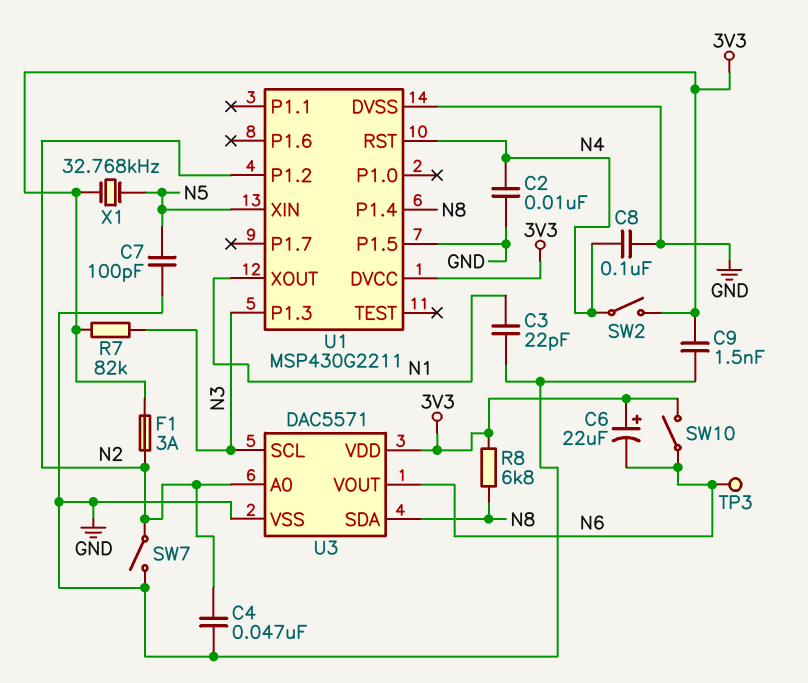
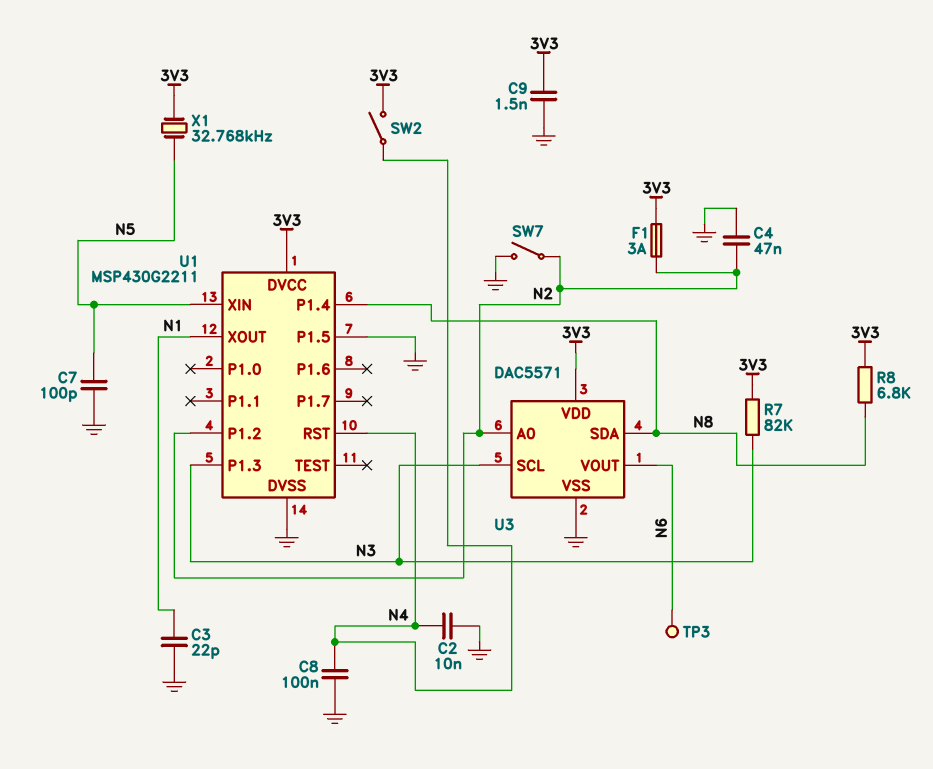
C6: 22uF (plus 3V3, minus N6) -> none
SW10: switch (3V3, N6) -> none

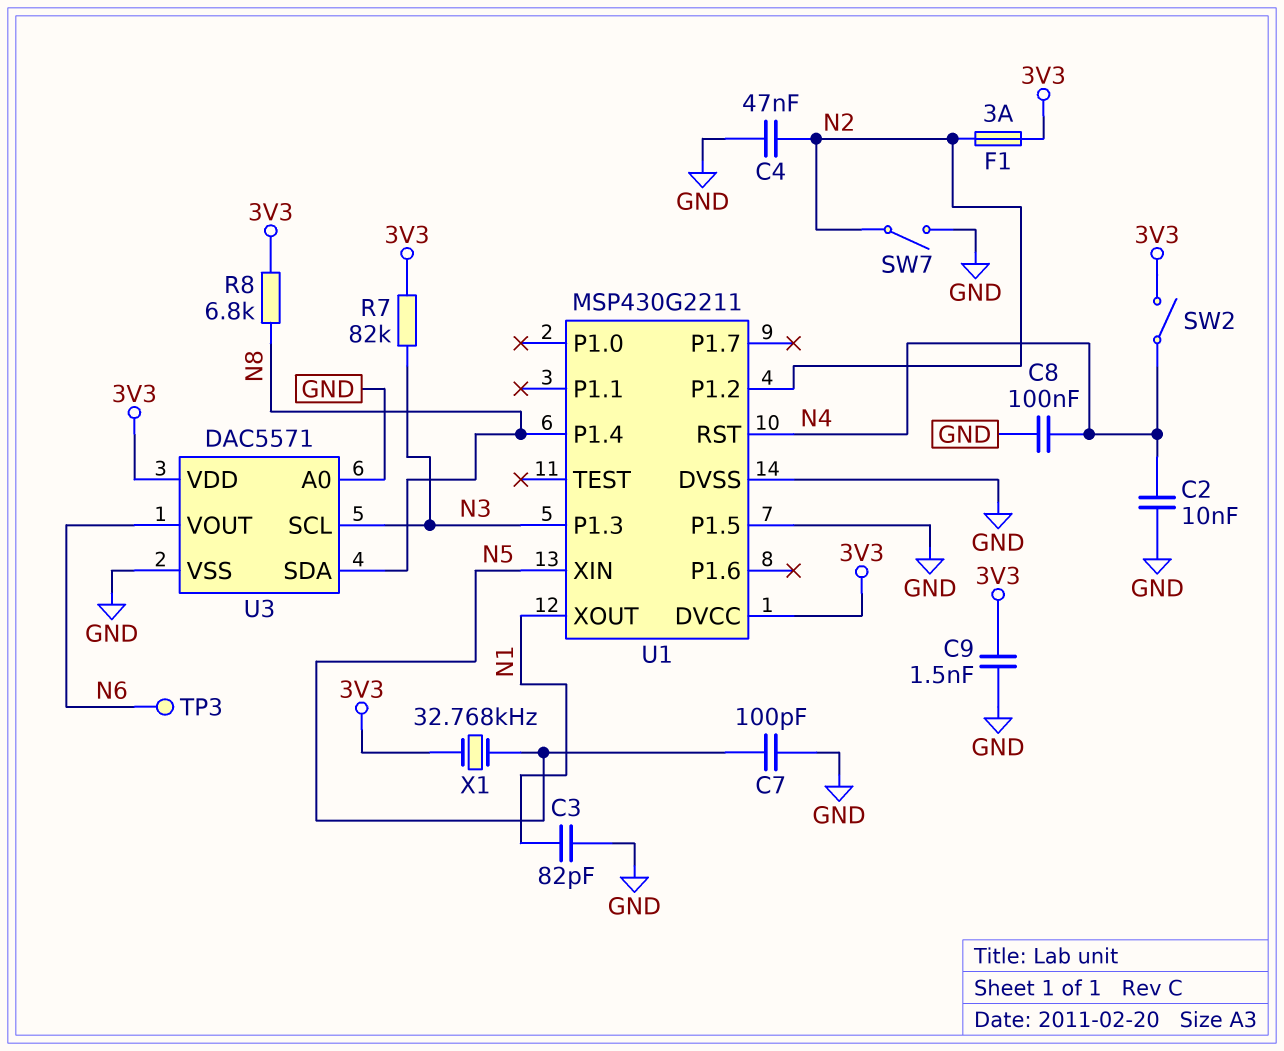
C3: 22pF (GND, N1) -> 82pF (GND, N1)
U3 pin A0: N2 -> GND

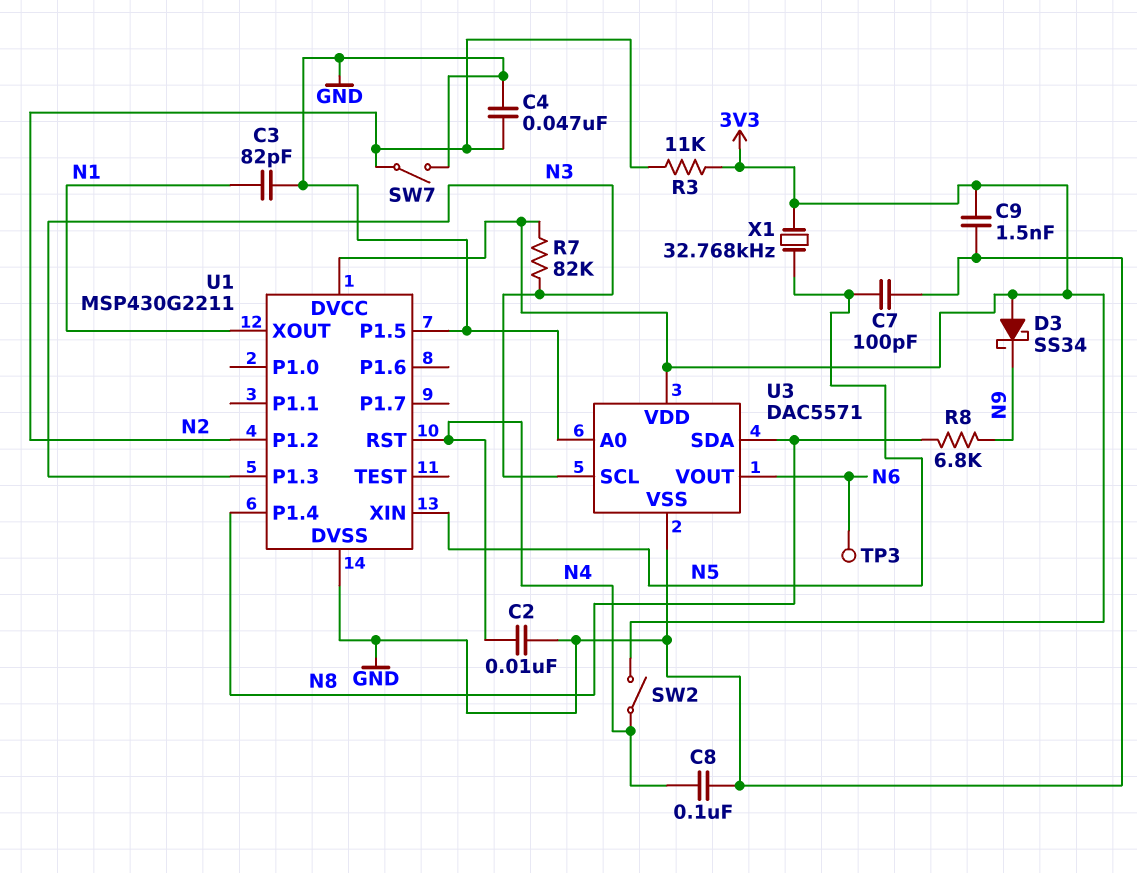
D3: none -> schottky SS34 (A 3V3, K N9)
F1: 3A (3V3, N2) -> none
R3: none -> 11k (3V3, N2)
R8: 6.8k (3V3, N8) -> 6.8k (N8, N9)

